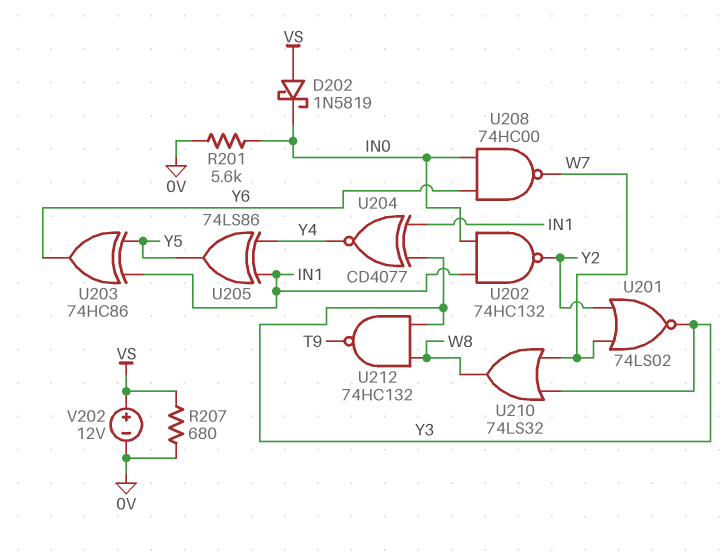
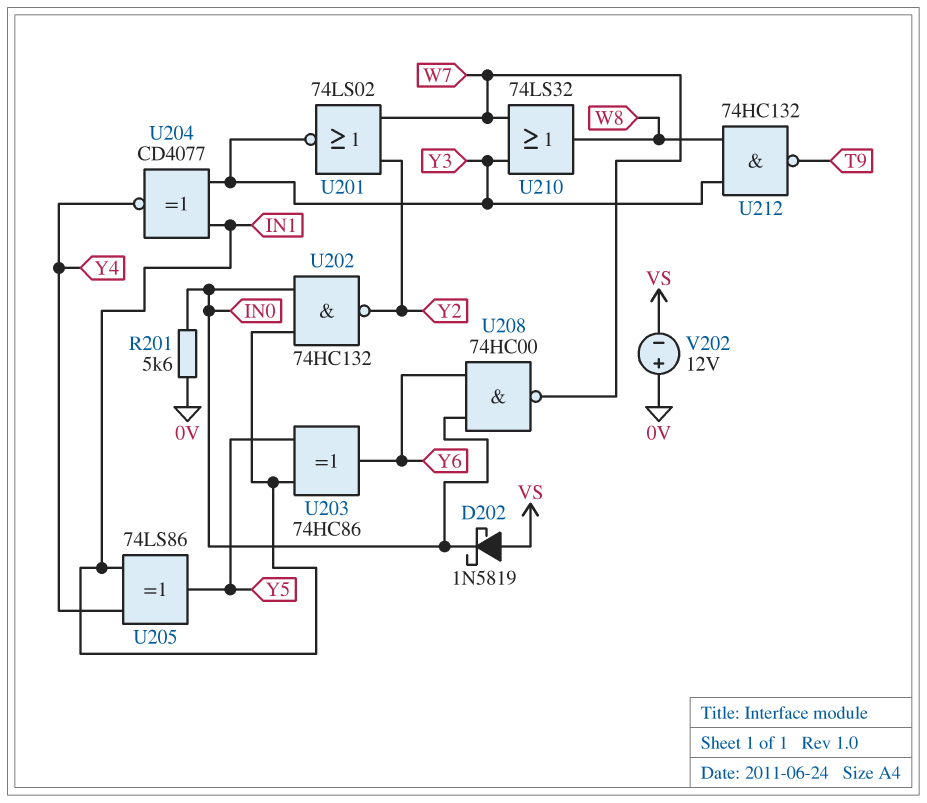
R207: 680 (0V, VS) -> none
V202: 12V (plus VS, minus 0V) -> 12V (plus 0V, minus VS)

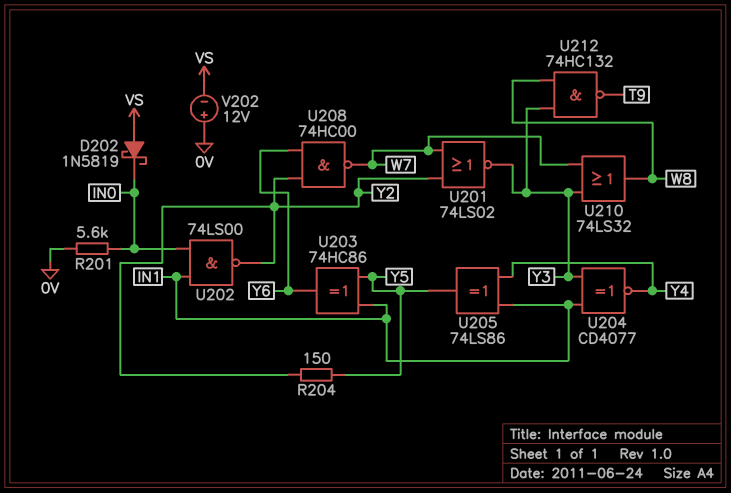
R204: none -> 150 (Y2, Y5)
U202: NAND 74HC132 (in IN0, in IN1, out Y2) -> NAND 74LS00 (in IN0, in IN1, out Y2)
U208: NAND 74HC00 (in IN0, in Y6, out W7) -> NAND 74HC00 (in Y2, in Y6, out W7)

